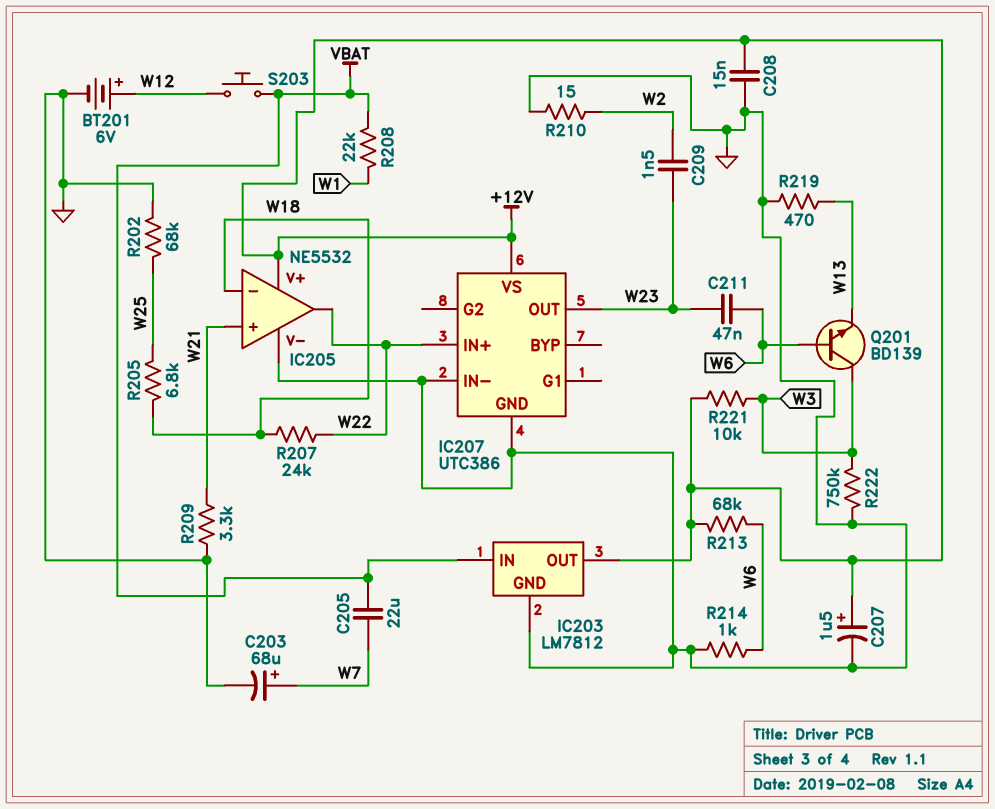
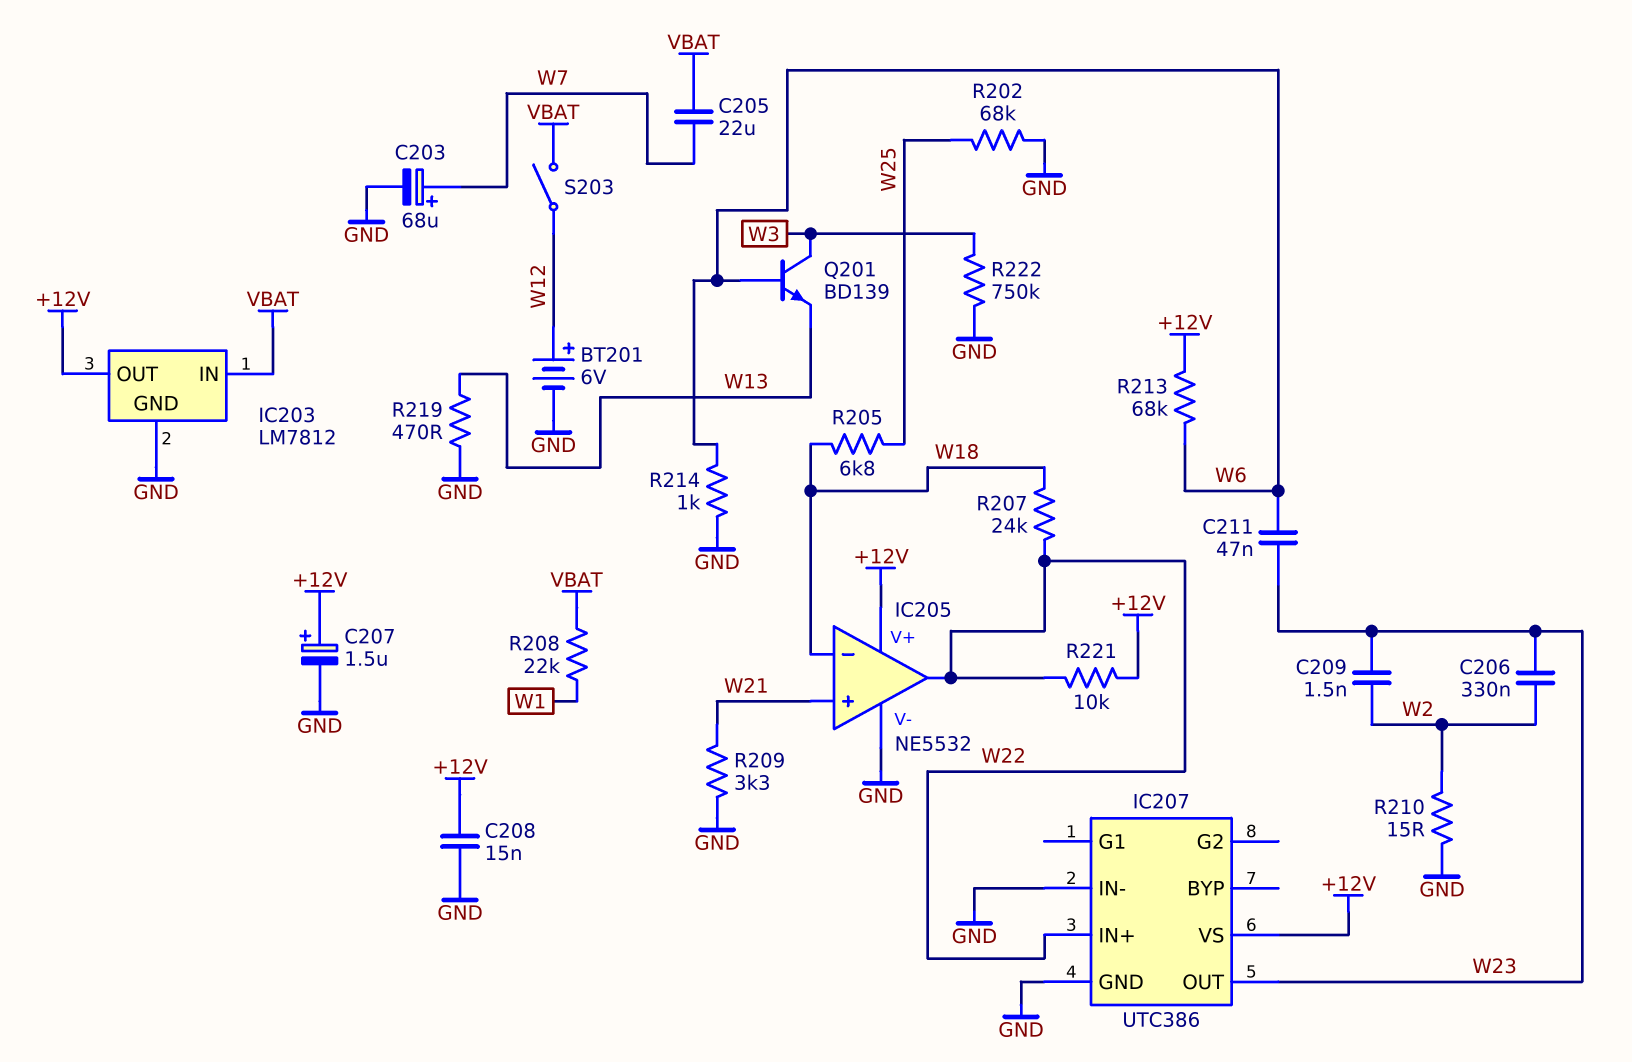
C206: none -> 330nF (W2, W23)
R221: 10k (+12V, W3) -> 10k (+12V, W22)
S203: button (VBAT, W12) -> switch (VBAT, W12)

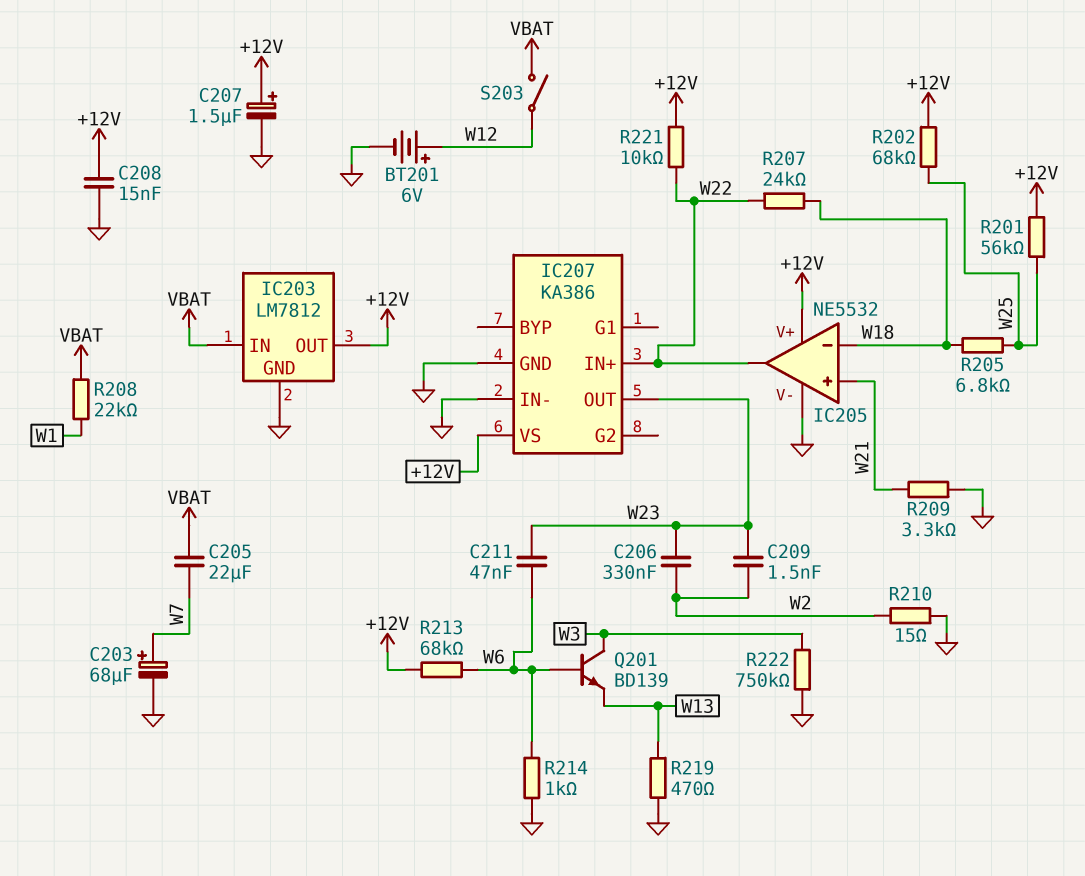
IC207: UTC386 -> KA386
R201: none -> 56k (+12V, W25)
R202: 68k (GND, W25) -> 68k (+12V, W25)

